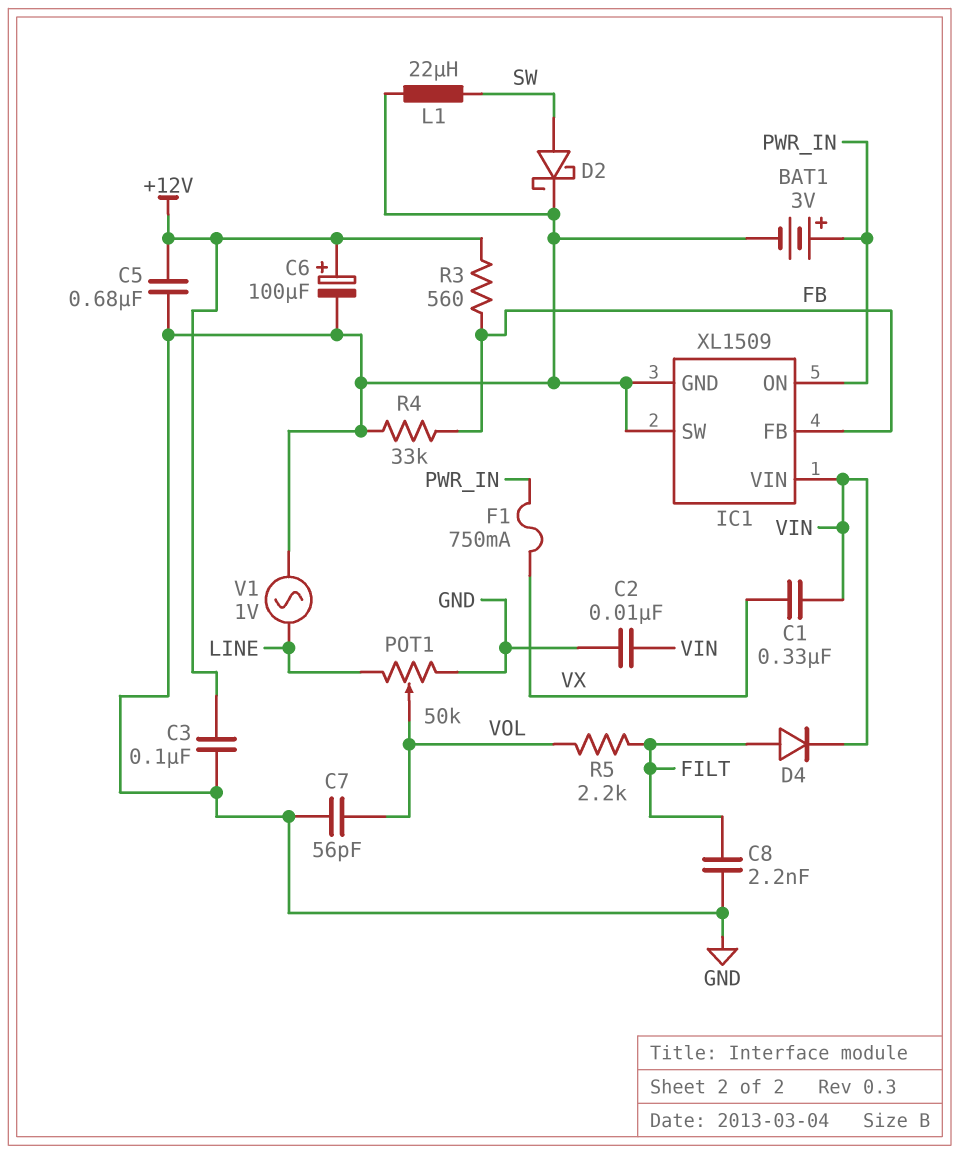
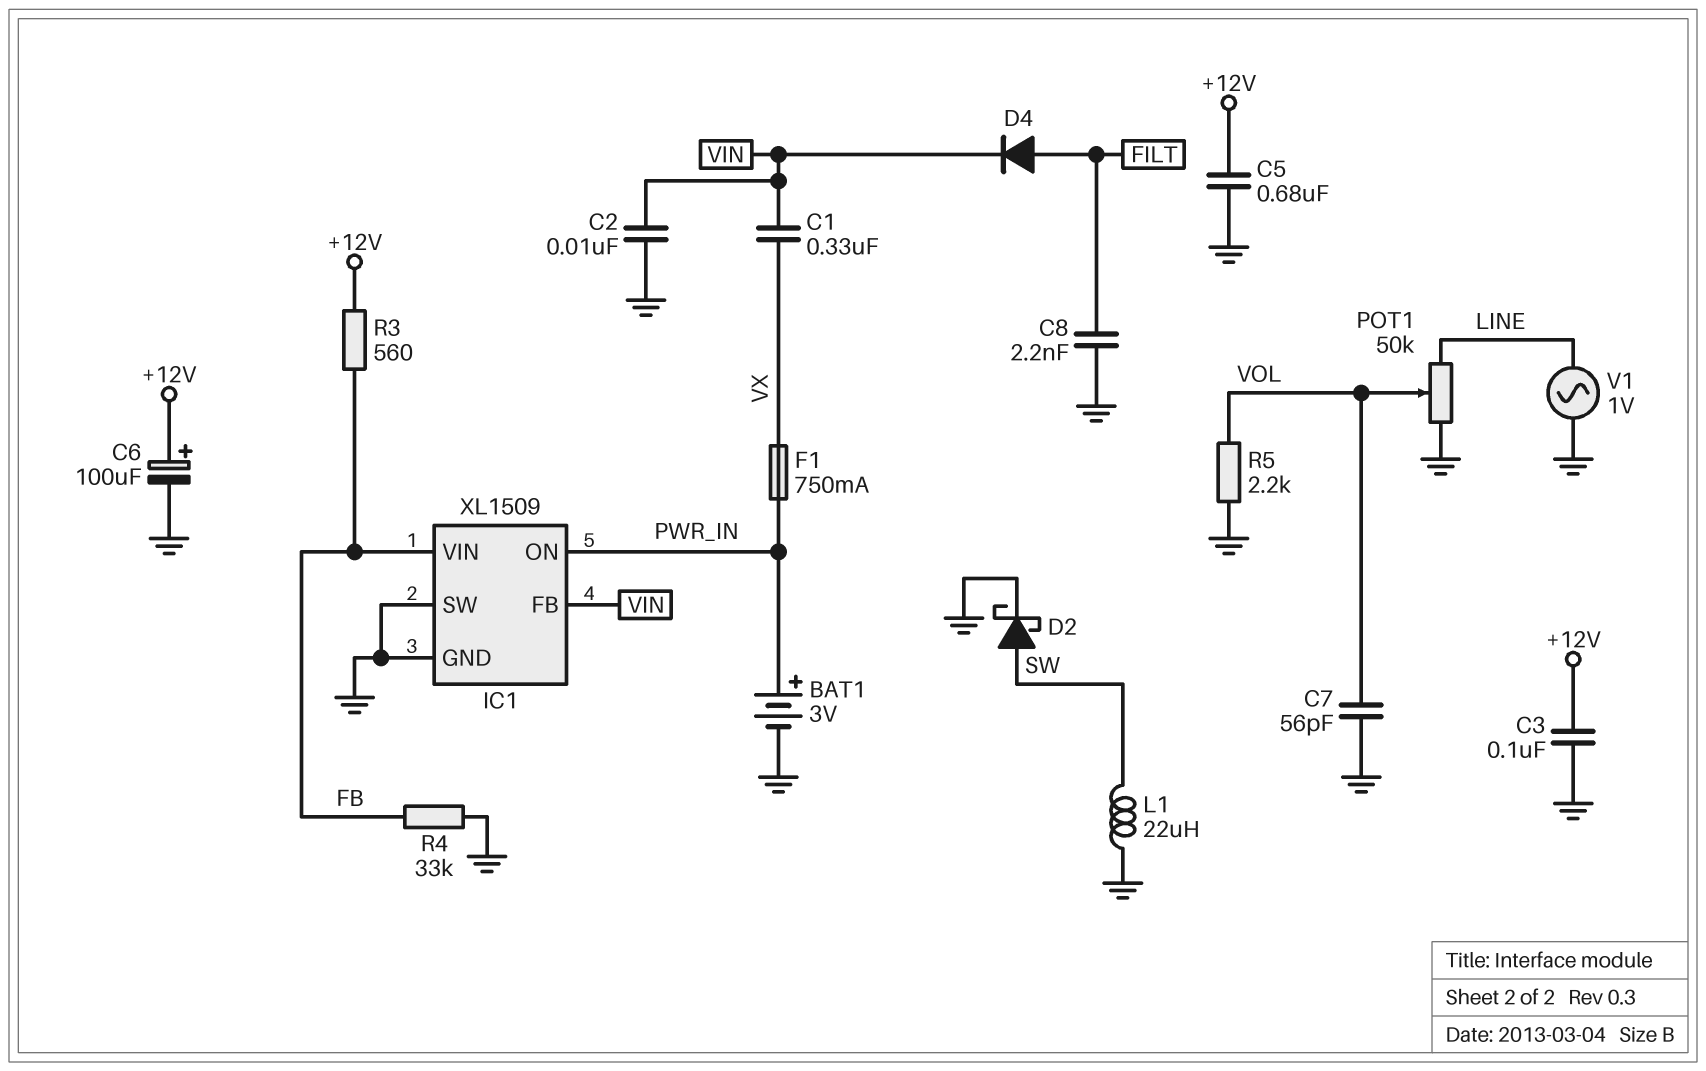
IC1 pin FB: FB -> VIN
IC1 pin VIN: VIN -> FB
R5: 2.2k (FILT, VOL) -> 2.2k (GND, VOL)

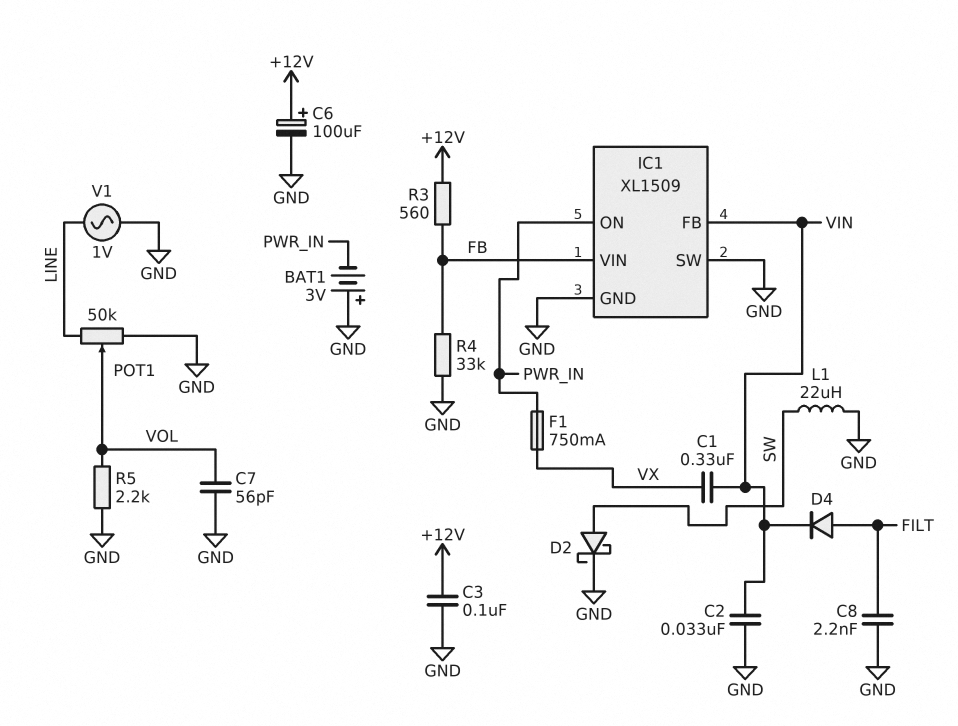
BAT1: 3V (plus PWR_IN, minus GND) -> 3V (plus GND, minus PWR_IN)
C2: 10nF (GND, VIN) -> 33nF (GND, VIN)
C5: 680nF (+12V, GND) -> none

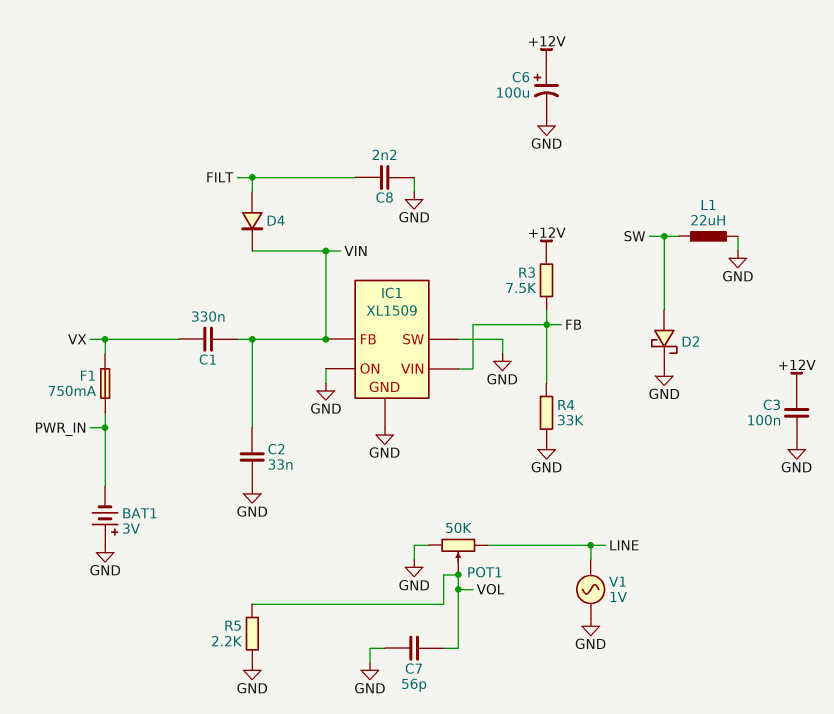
IC1 pin ON: PWR_IN -> GND
R3: 560 (+12V, FB) -> 7.5k (+12V, FB)

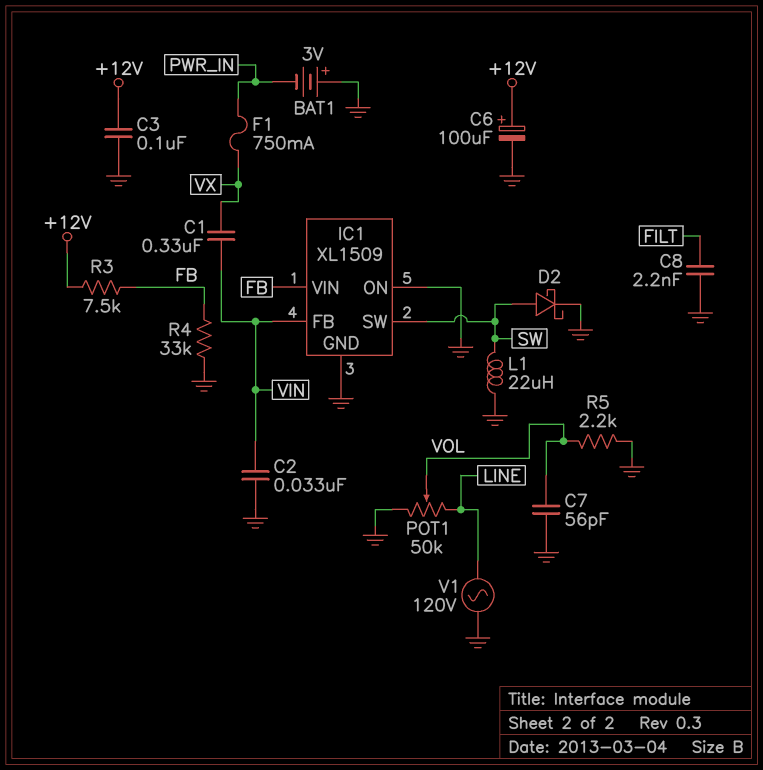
D4: diode (A FILT, K VIN) -> none
IC1 pin SW: GND -> SW
V1: AC 1V (GND, LINE) -> AC 120V (GND, LINE)

